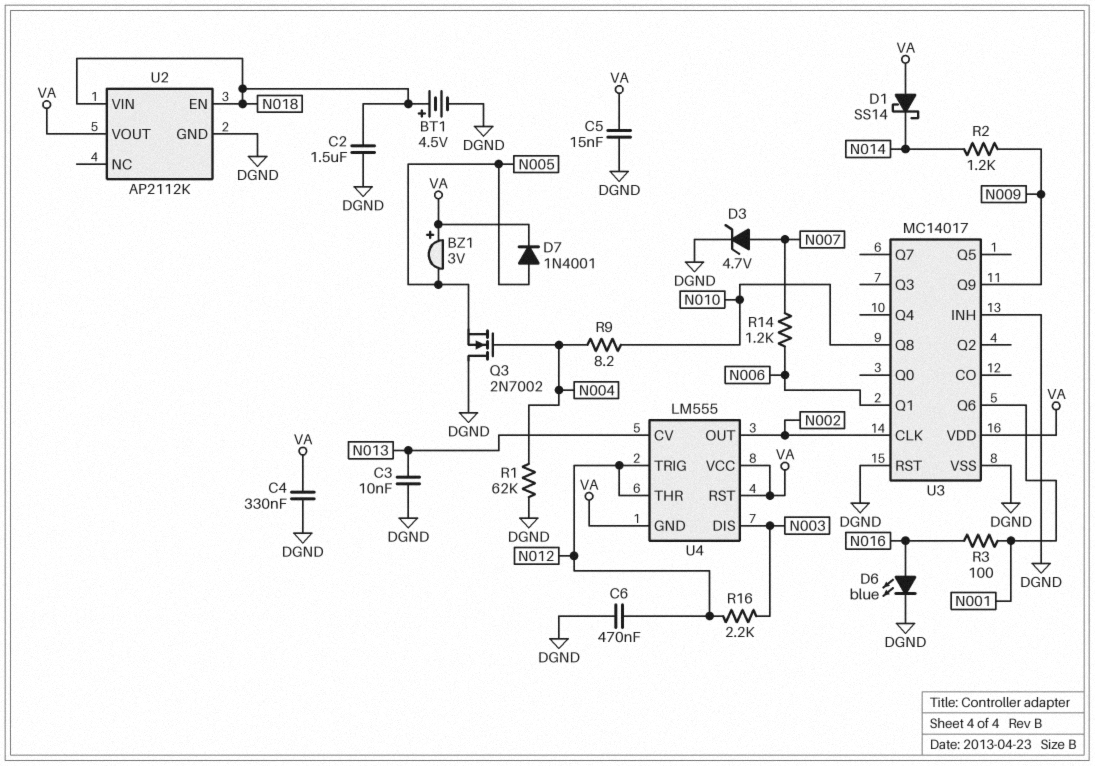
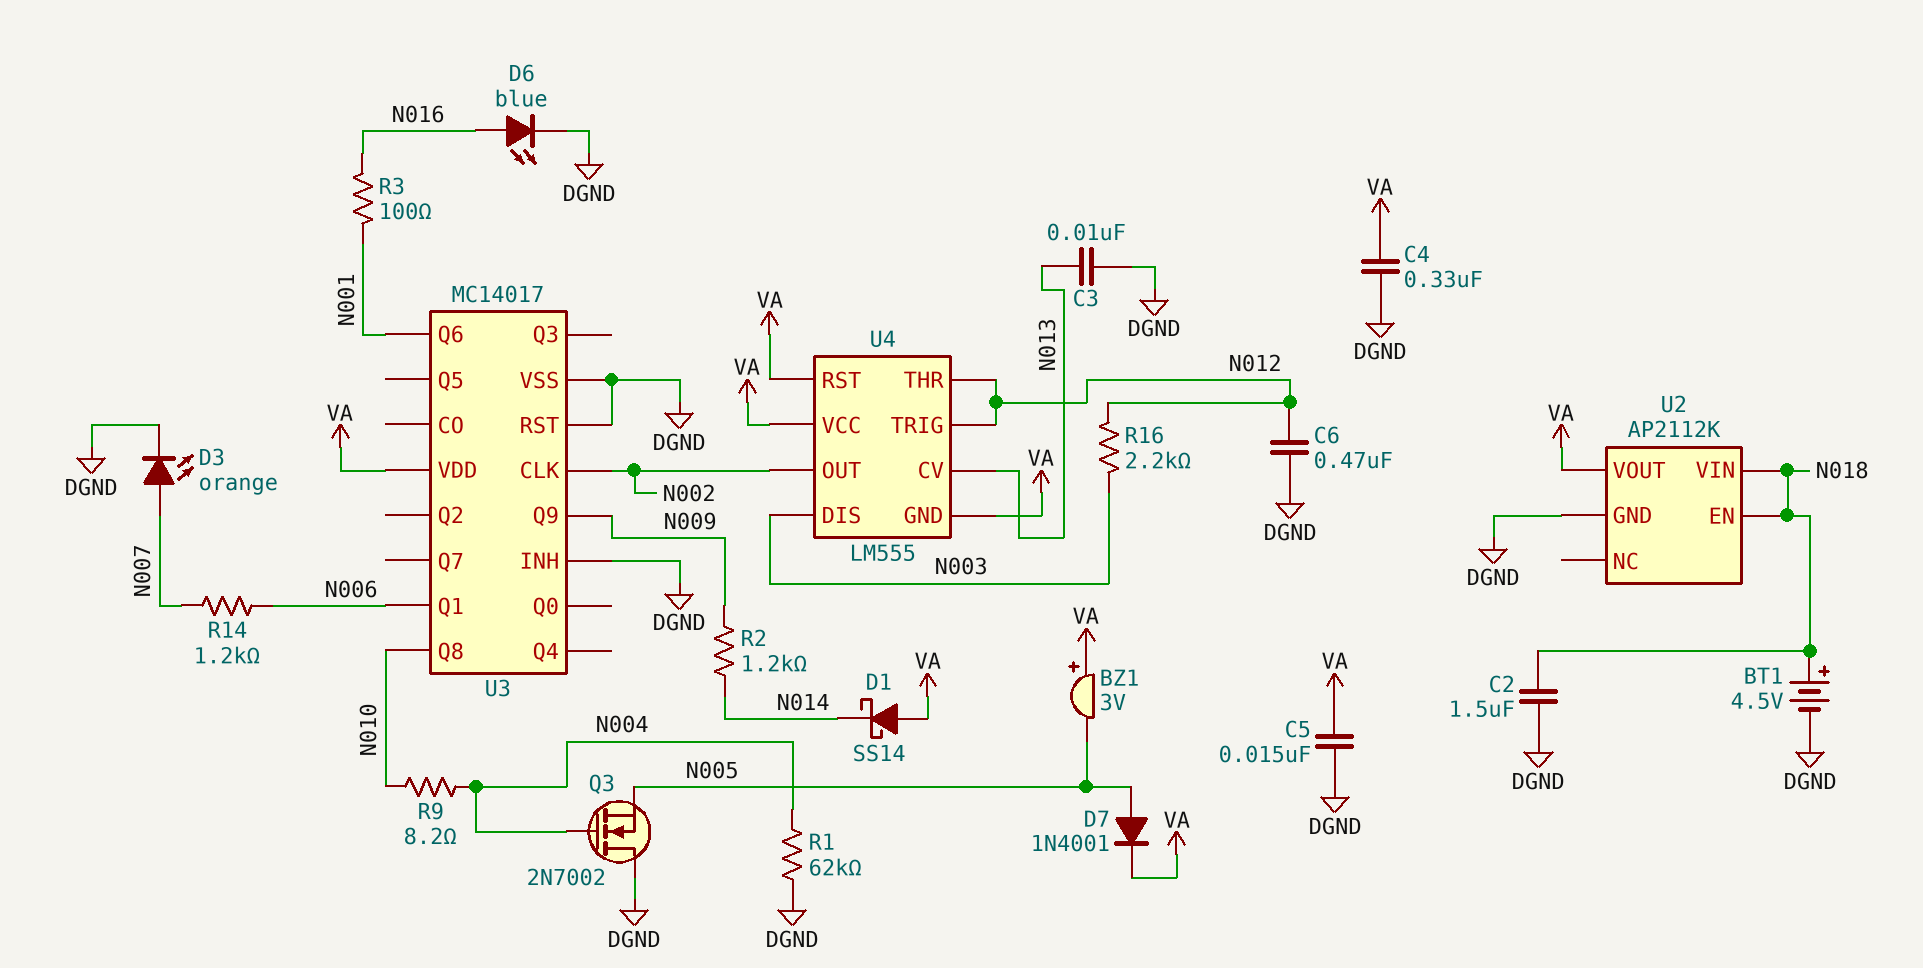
D3: zener 4.7V (A N007, K DGND) -> LED orange (A N007, K DGND)

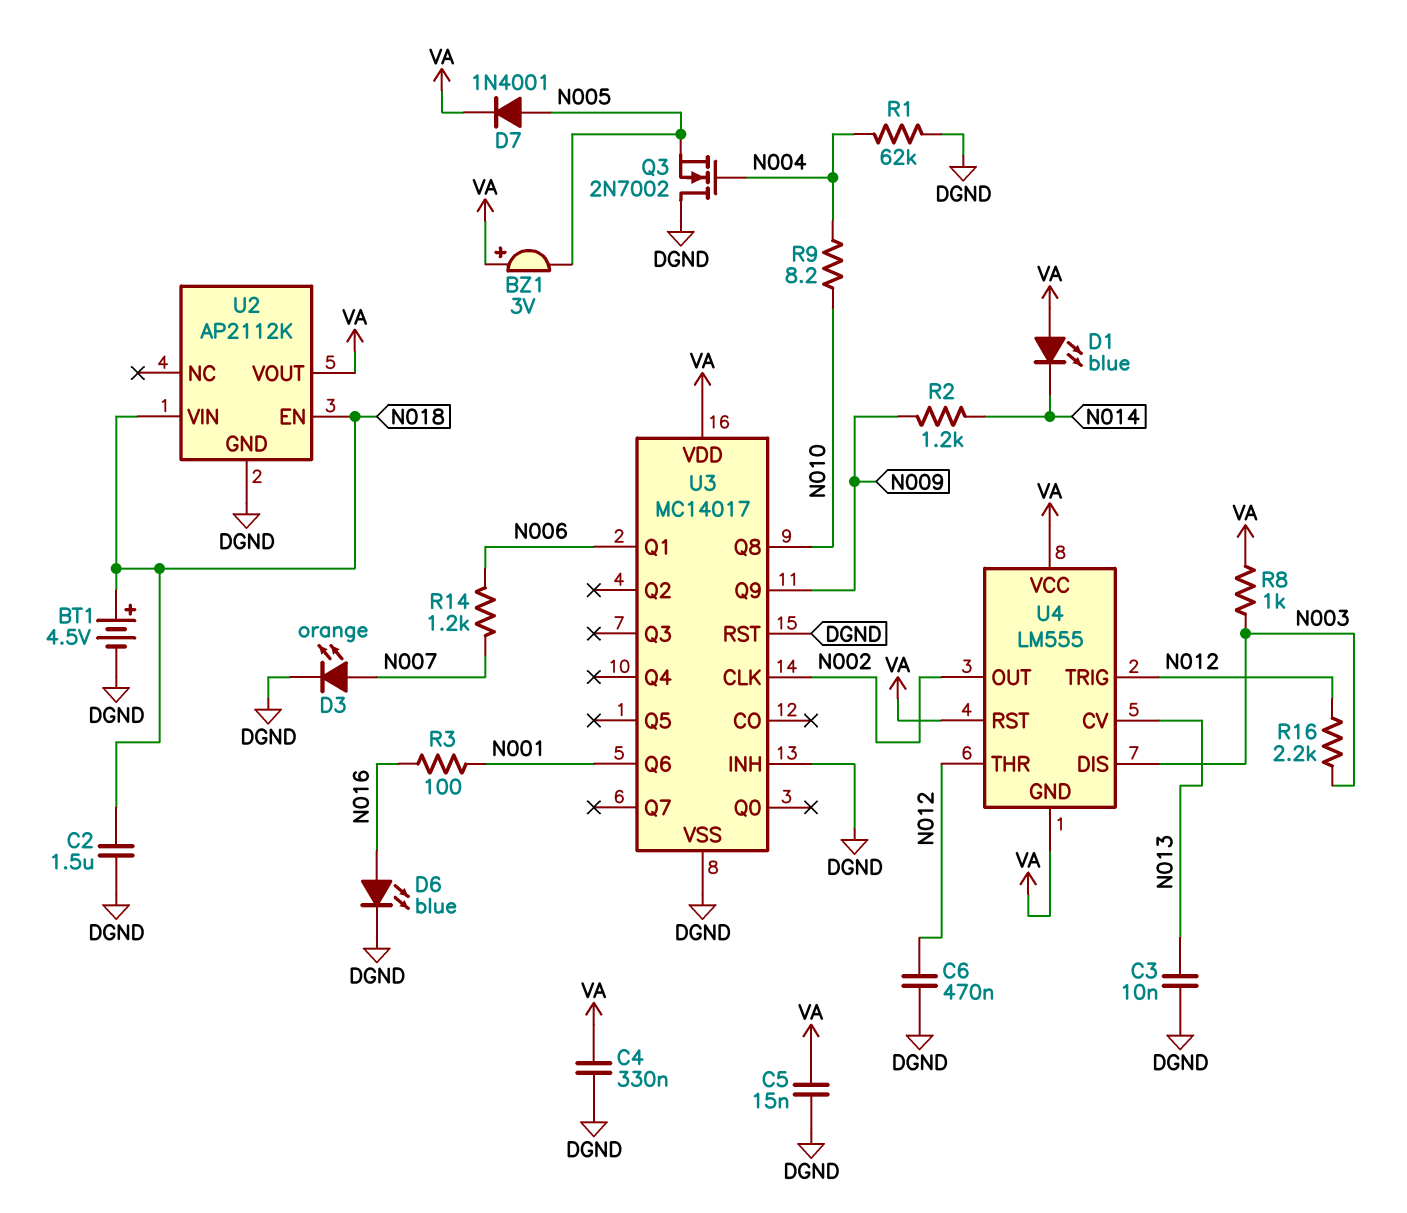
D1: schottky SS14 (A VA, K N014) -> LED blue (A VA, K N014)
R8: none -> 1k (N003, VA)

